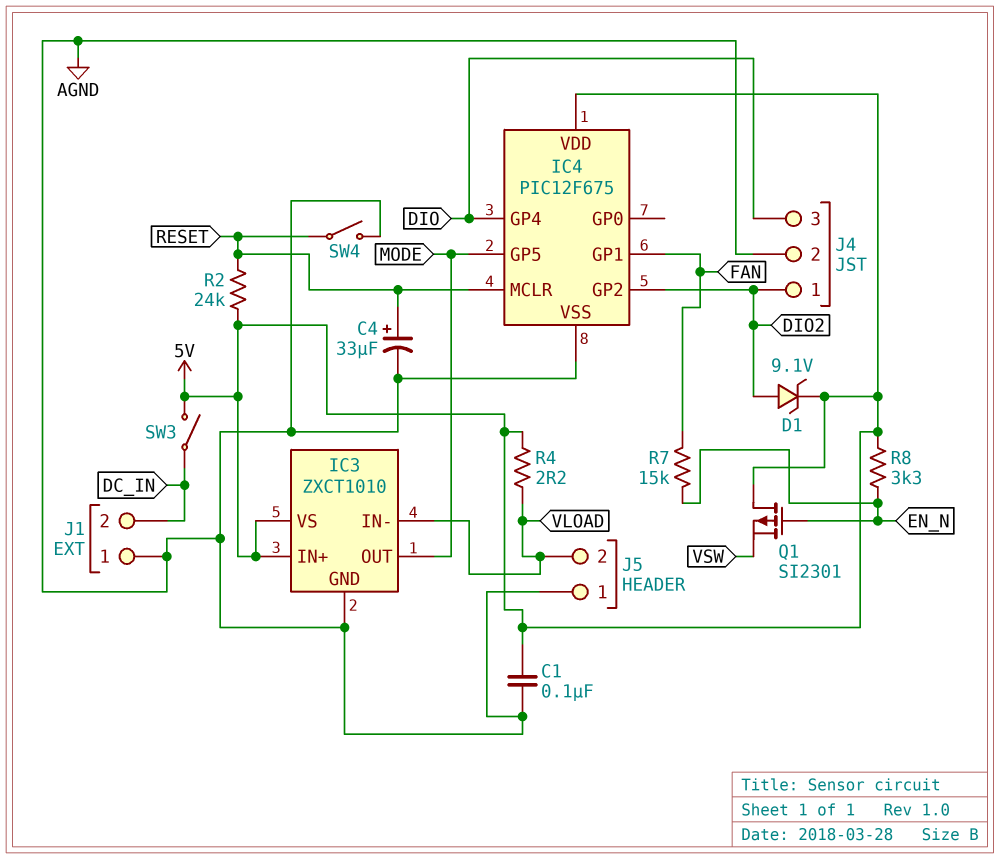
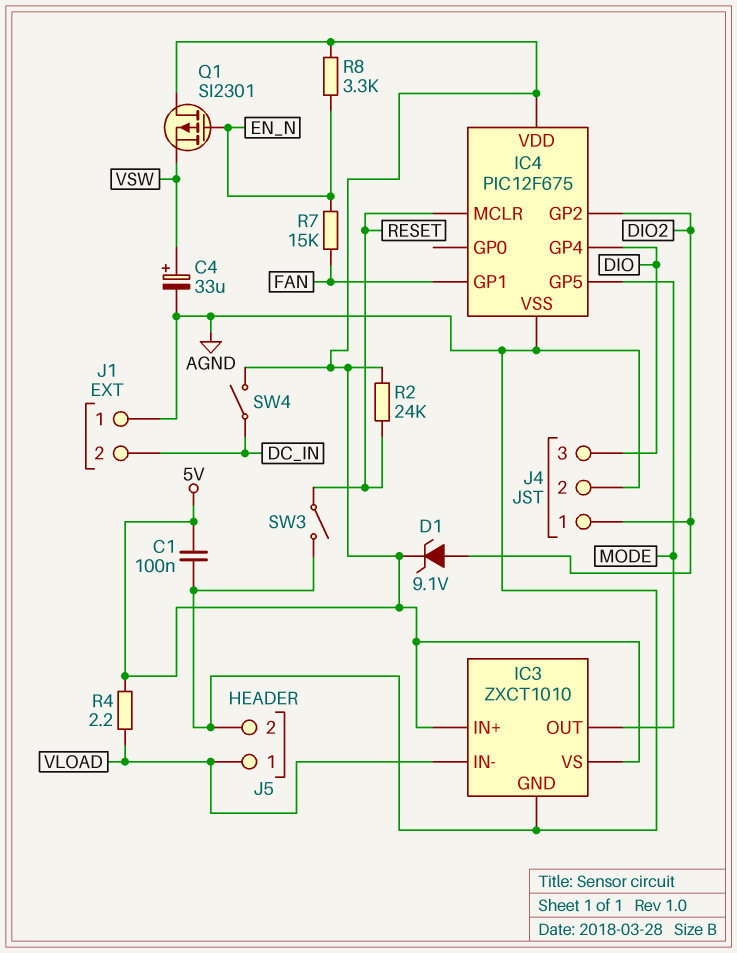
C4: 33uF (plus RESET, minus AGND) -> 33uF (plus VSW, minus AGND)
J5 pin 1: AGND -> VLOAD
J5 pin 2: VLOAD -> AGND
SW3: switch (5V, DC_IN) -> switch (AGND, RESET)
SW4: switch (AGND, RESET) -> switch (5V, DC_IN)

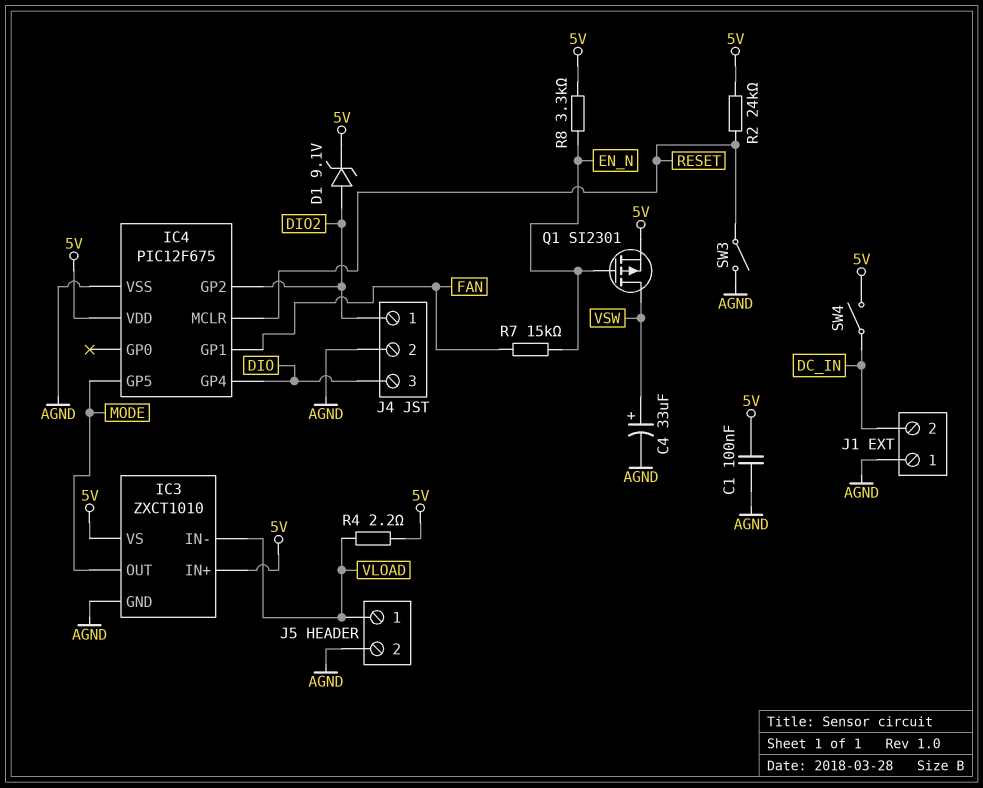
Q1: PMOS SI2301 (G EN_N, D 5V, S VSW) -> PMOS SI2301 (G EN_N, D VSW, S 5V)

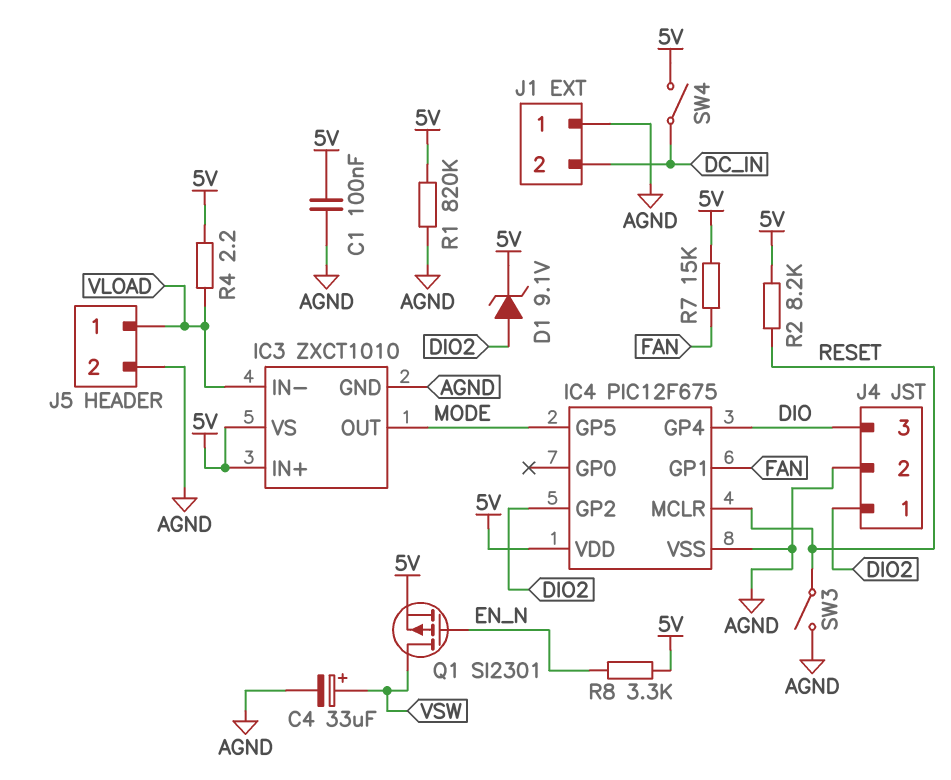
R1: none -> 820k (5V, AGND)
R2: 24k (5V, RESET) -> 8.2k (5V, RESET)
R7: 15k (EN_N, FAN) -> 15k (5V, FAN)

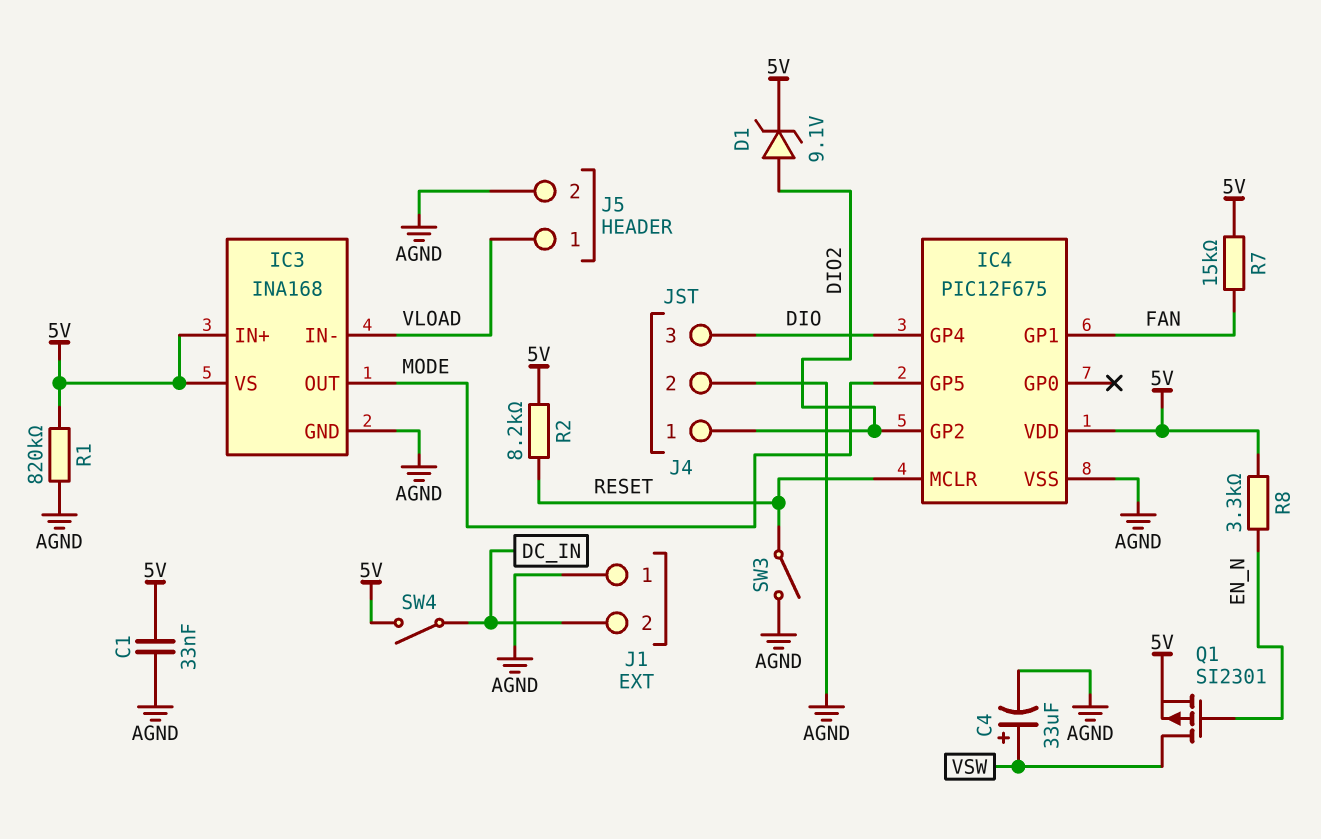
C1: 100nF (5V, AGND) -> 33nF (5V, AGND)
IC3: ZXCT1010 -> INA168
R4: 2.2 (5V, VLOAD) -> none

